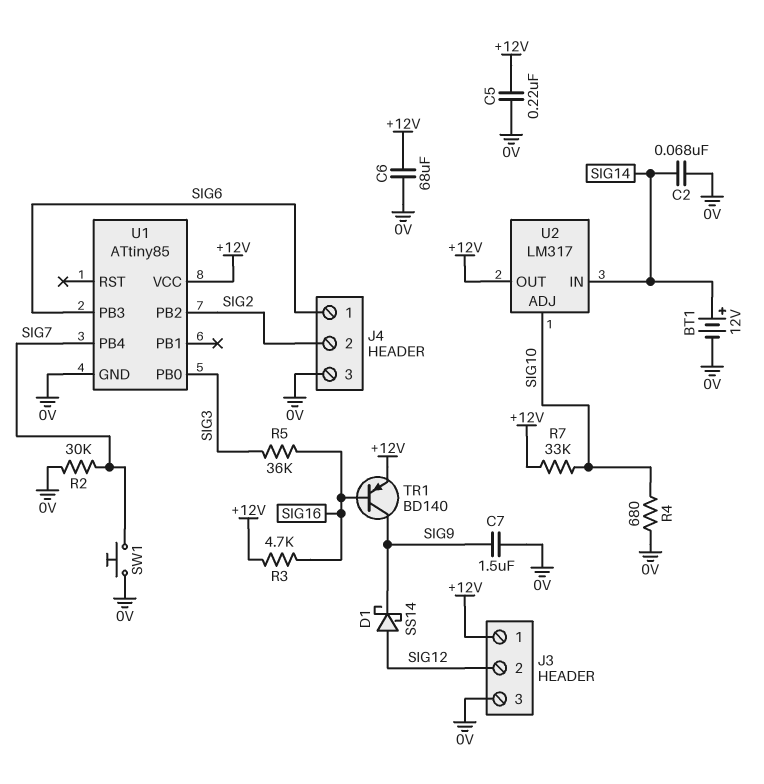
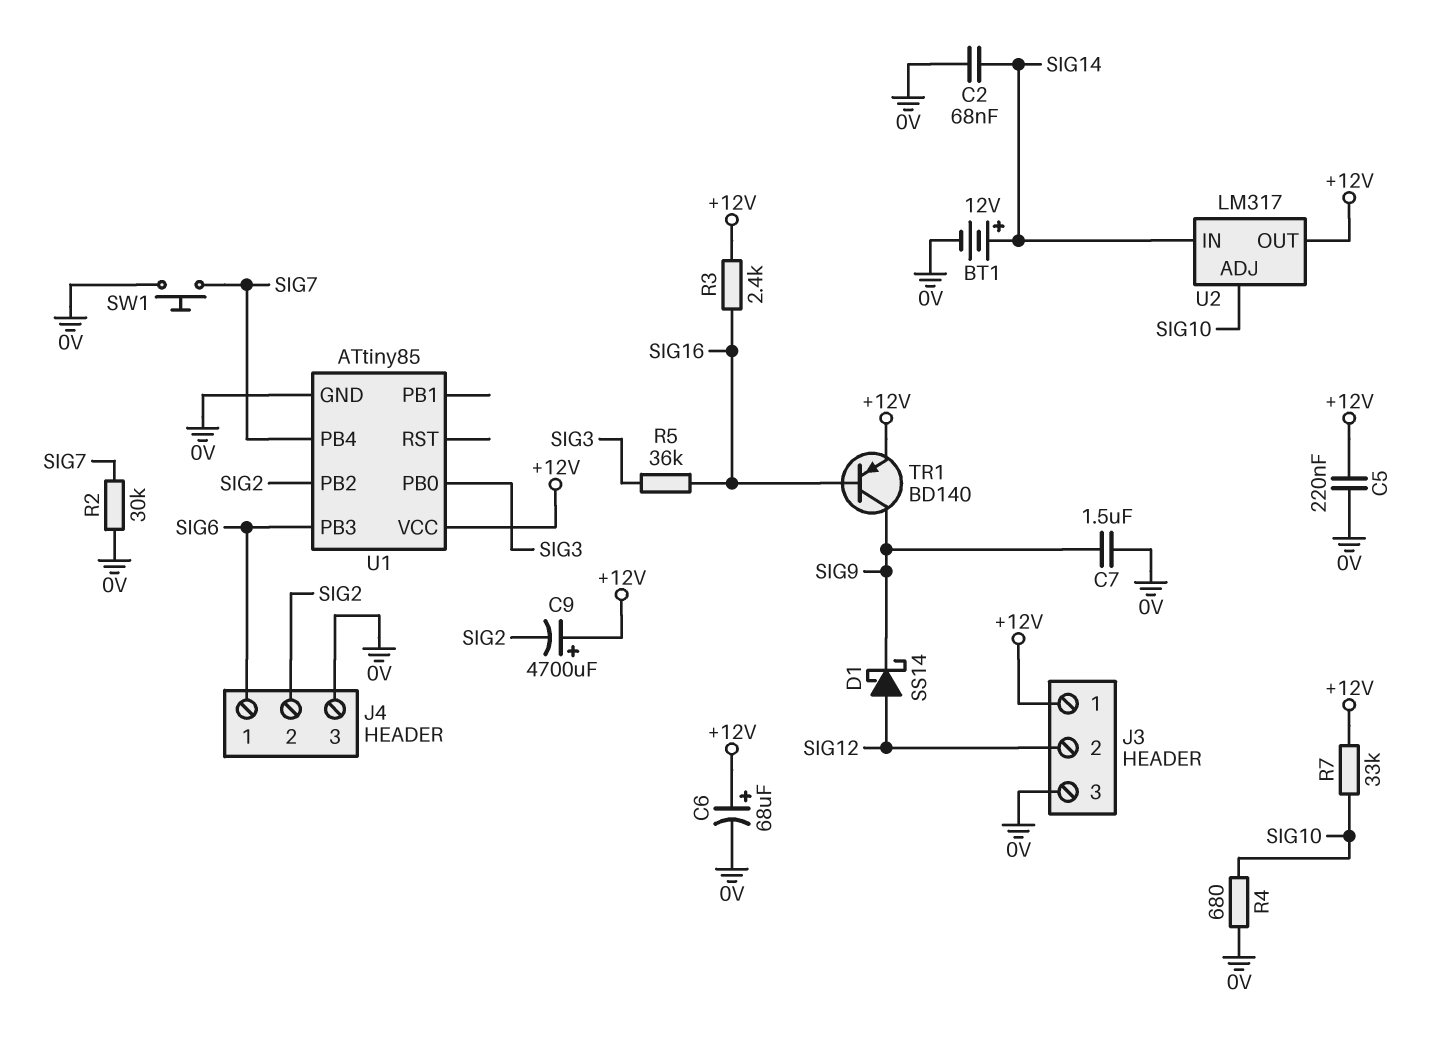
C6: 68uF (+12V, 0V) -> 68uF (plus +12V, minus 0V)
C9: none -> 4700uF (plus +12V, minus SIG2)
R3: 4.7k (+12V, SIG16) -> 2.4k (+12V, SIG16)

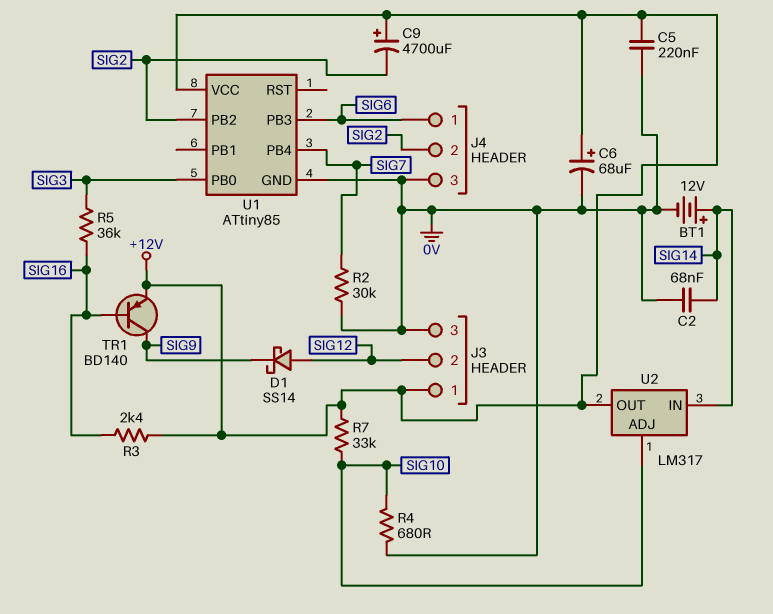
C7: 1.5uF (0V, SIG9) -> none
SW1: button (0V, SIG7) -> none

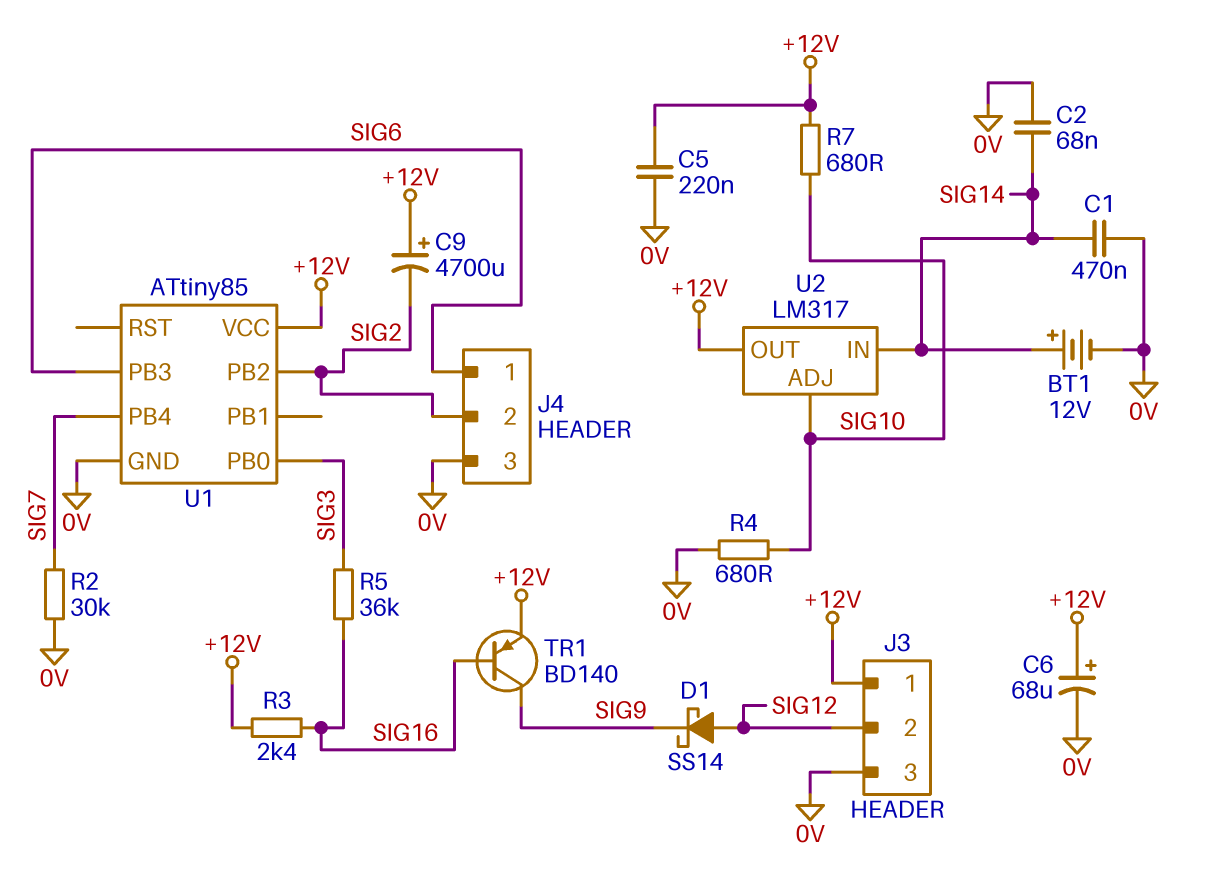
C1: none -> 470nF (0V, SIG14)
R7: 33k (+12V, SIG10) -> 680 (+12V, SIG10)

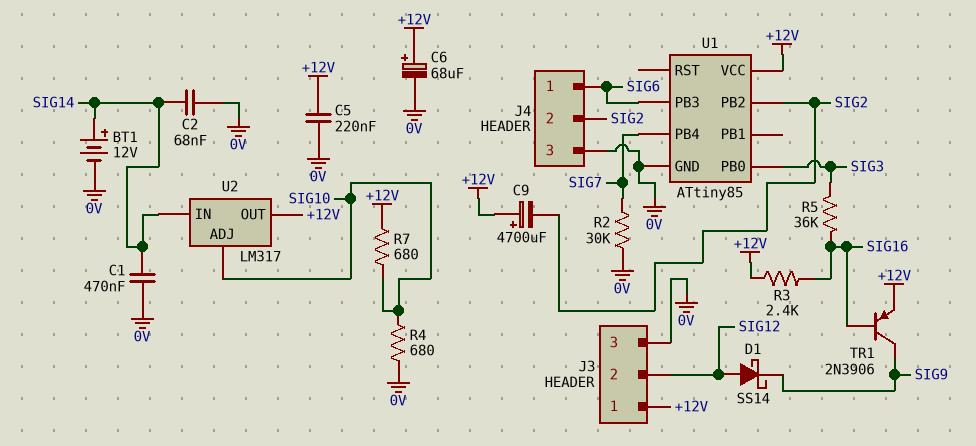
TR1: PNP BD140 (B SIG16, C SIG9, E +12V) -> PNP 2N3906 (B SIG16, C SIG9, E +12V)

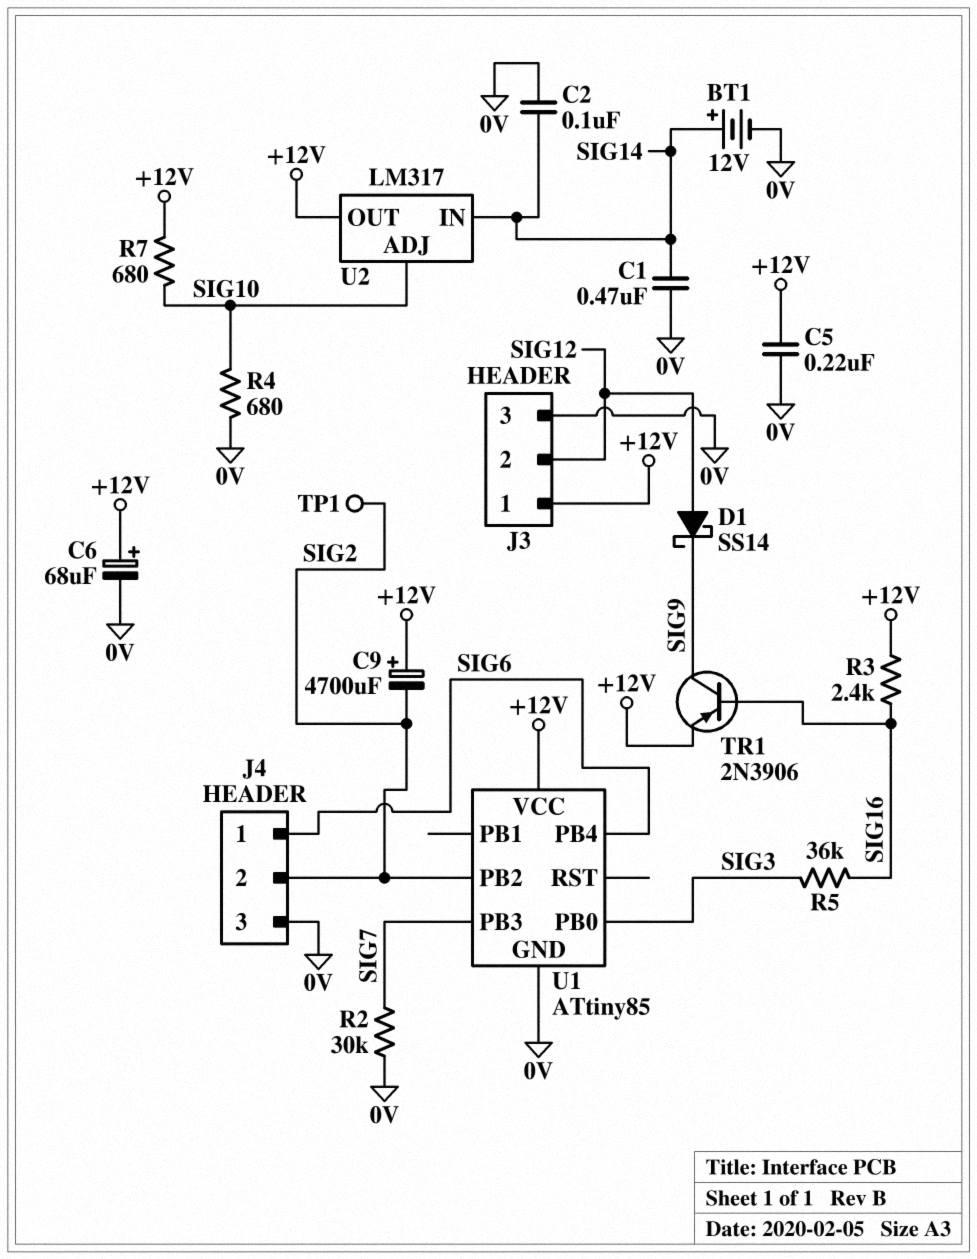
C2: 68nF (0V, SIG14) -> 100nF (0V, SIG14)
TP1: none -> test point (SIG2)
U1 pin PB3: SIG6 -> SIG7
U1 pin PB4: SIG7 -> SIG6

